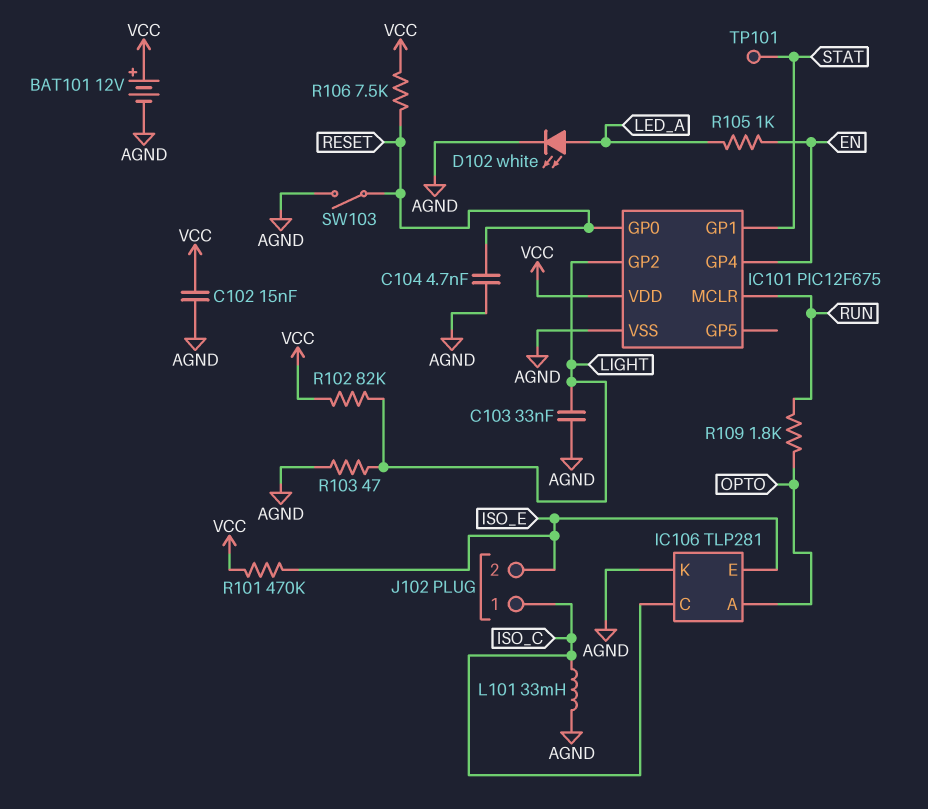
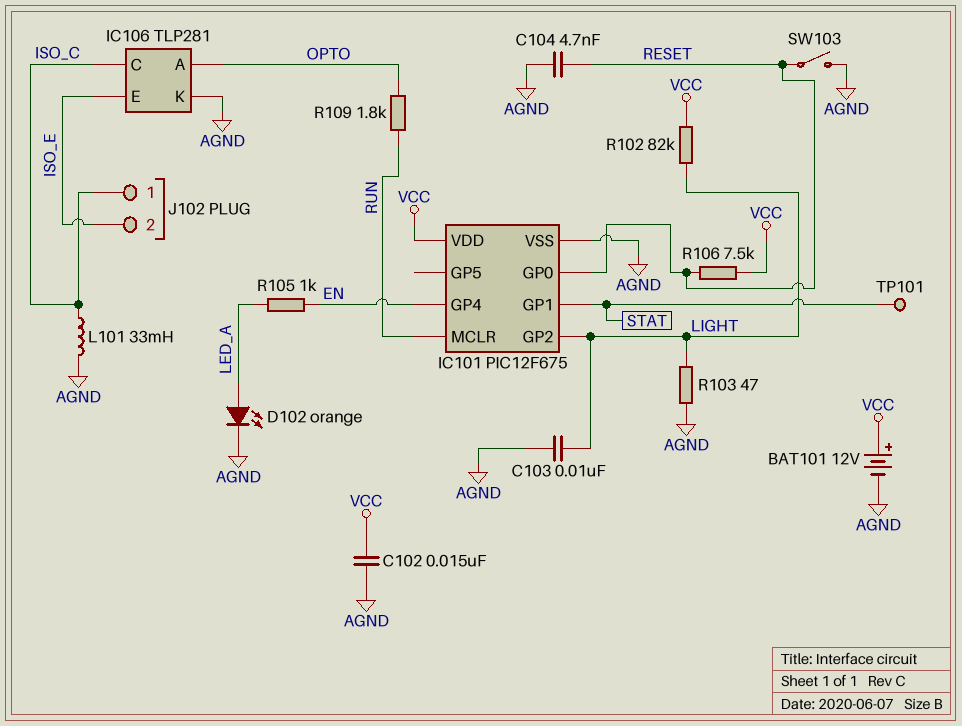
C103: 33nF (AGND, LIGHT) -> 10nF (AGND, LIGHT)
D102: LED white (A LED_A, K AGND) -> LED orange (A LED_A, K AGND)
R101: 470k (ISO_E, VCC) -> none

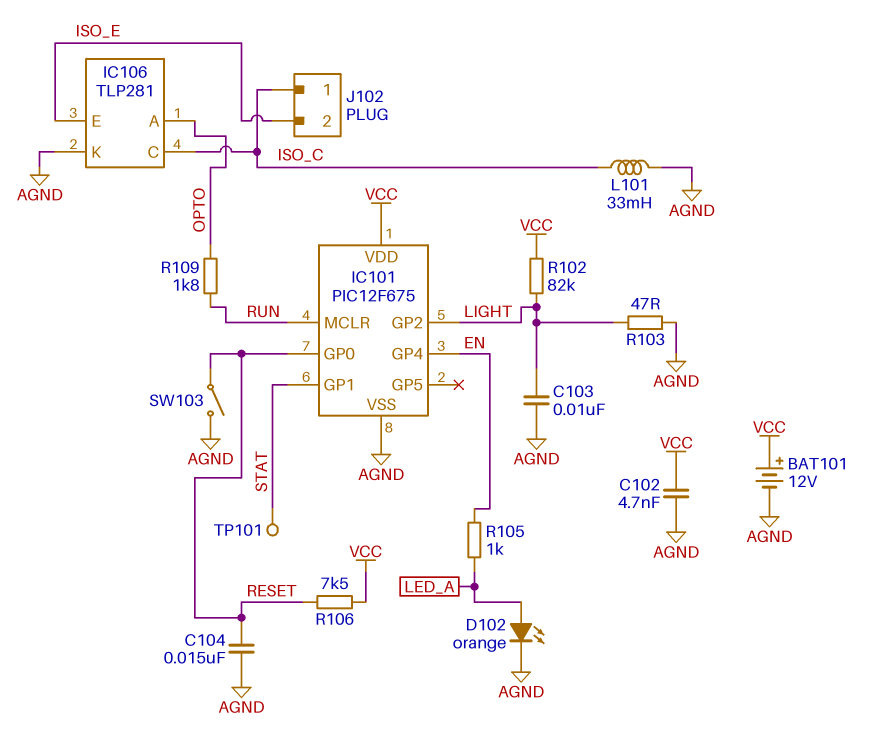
C102: 15nF (AGND, VCC) -> 4.7nF (AGND, VCC)
C104: 4.7nF (AGND, RESET) -> 15nF (AGND, RESET)

